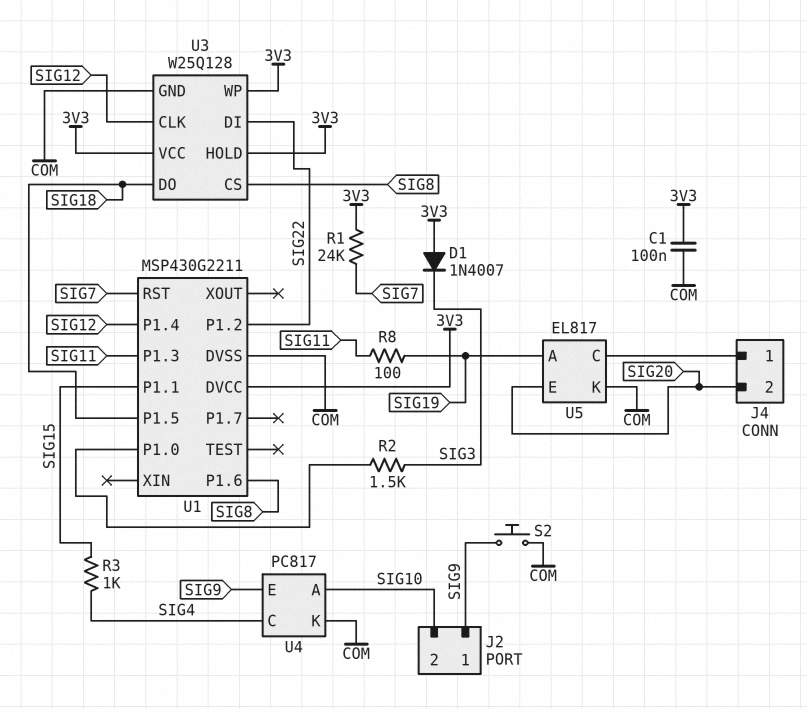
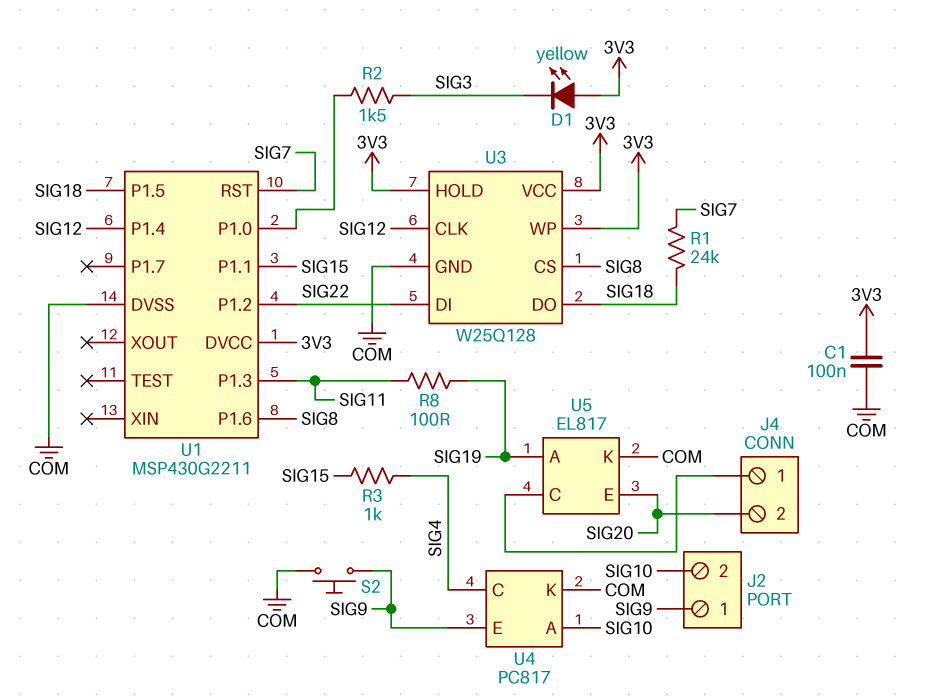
D1: diode 1N4007 (A 3V3, K SIG3) -> LED yellow (A 3V3, K SIG3)
R1: 24k (3V3, SIG7) -> 24k (SIG7, SIG18)

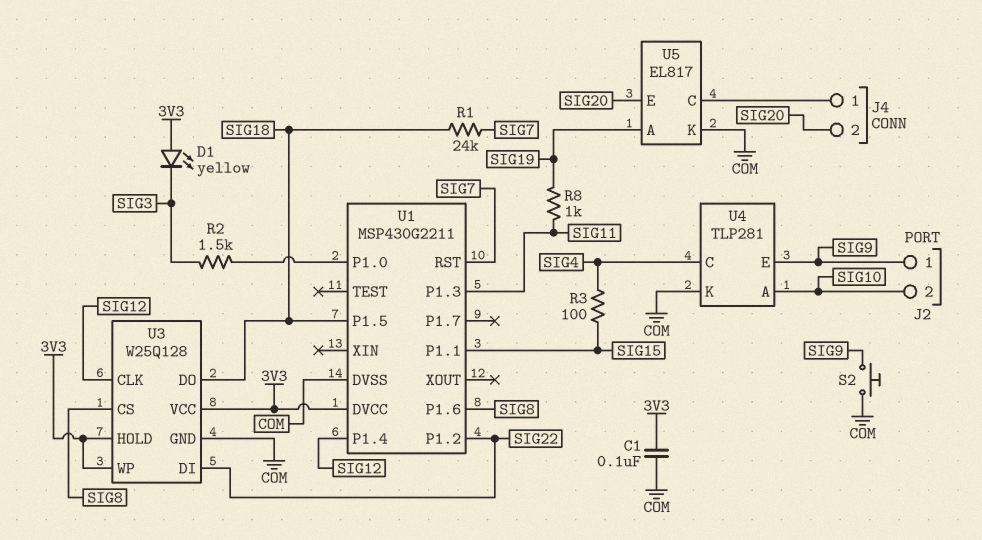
R3: 1k (SIG4, SIG15) -> 100 (SIG4, SIG15)
R8: 100 (SIG11, SIG19) -> 1k (SIG11, SIG19)
U4: PC817 -> TLP281

